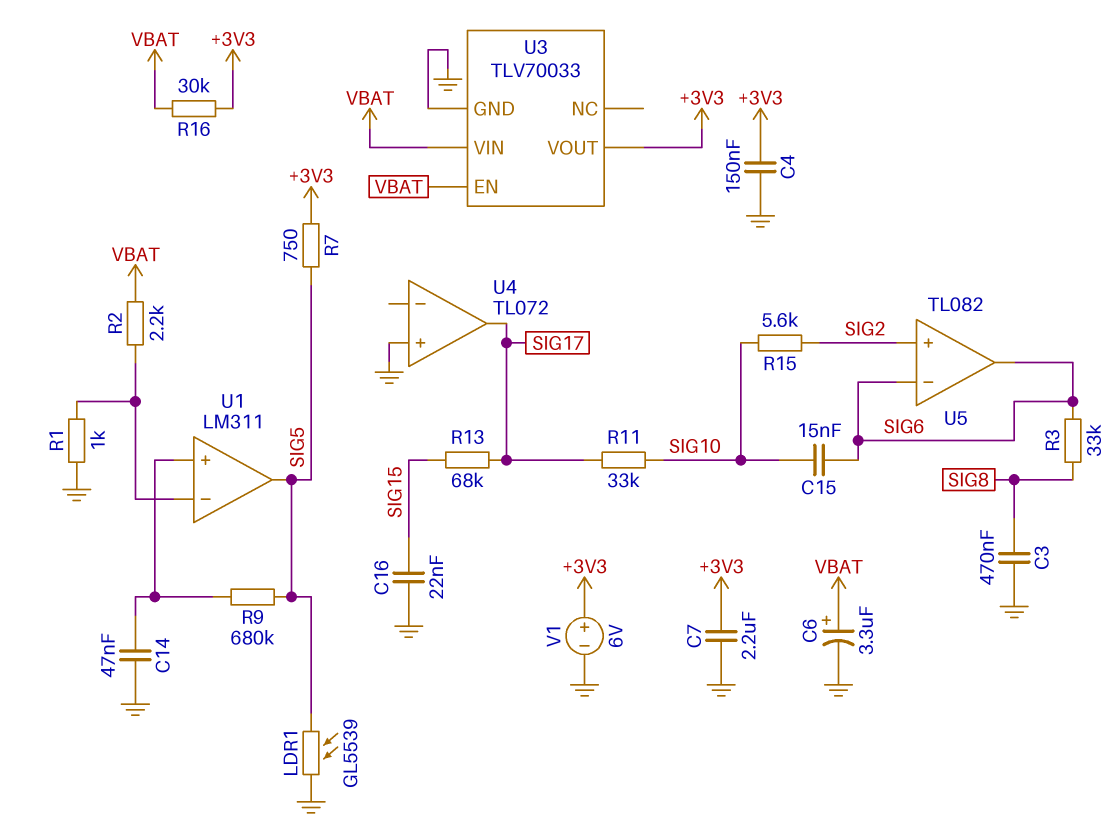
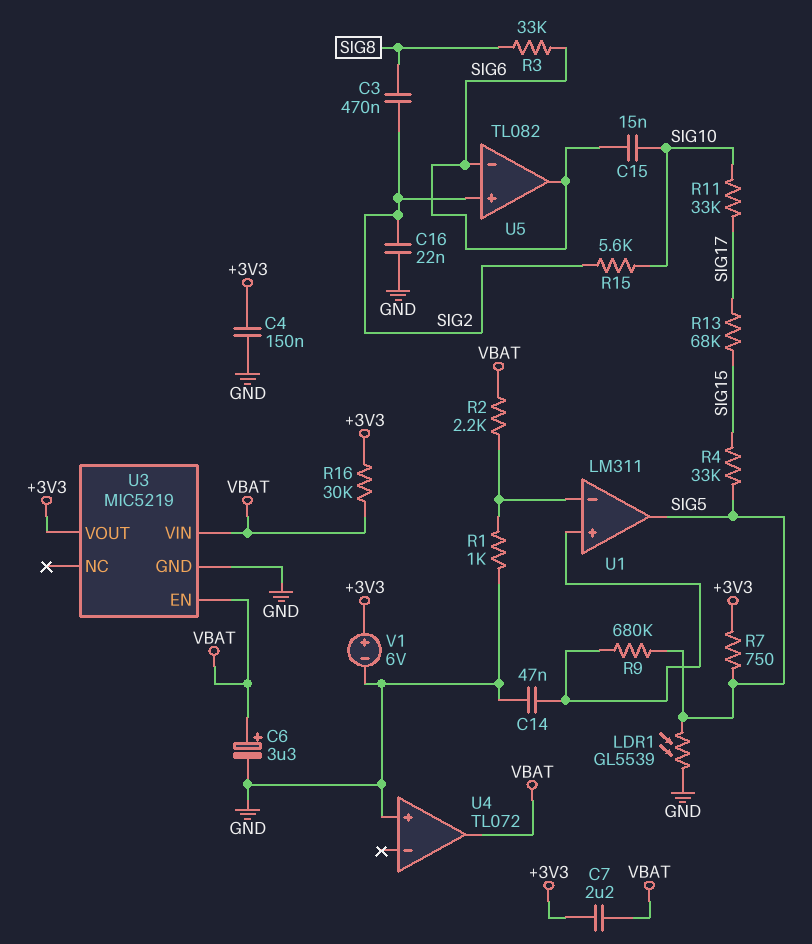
C3: 470nF (GND, SIG8) -> 470nF (SIG2, SIG8)
C7: 2.2uF (+3V3, GND) -> 2.2uF (+3V3, VBAT)
C16: 22nF (GND, SIG15) -> 22nF (GND, SIG2)
R4: none -> 33k (SIG5, SIG15)
U3: TLV70033 -> MIC5219
U4 pin out: SIG17 -> VBAT

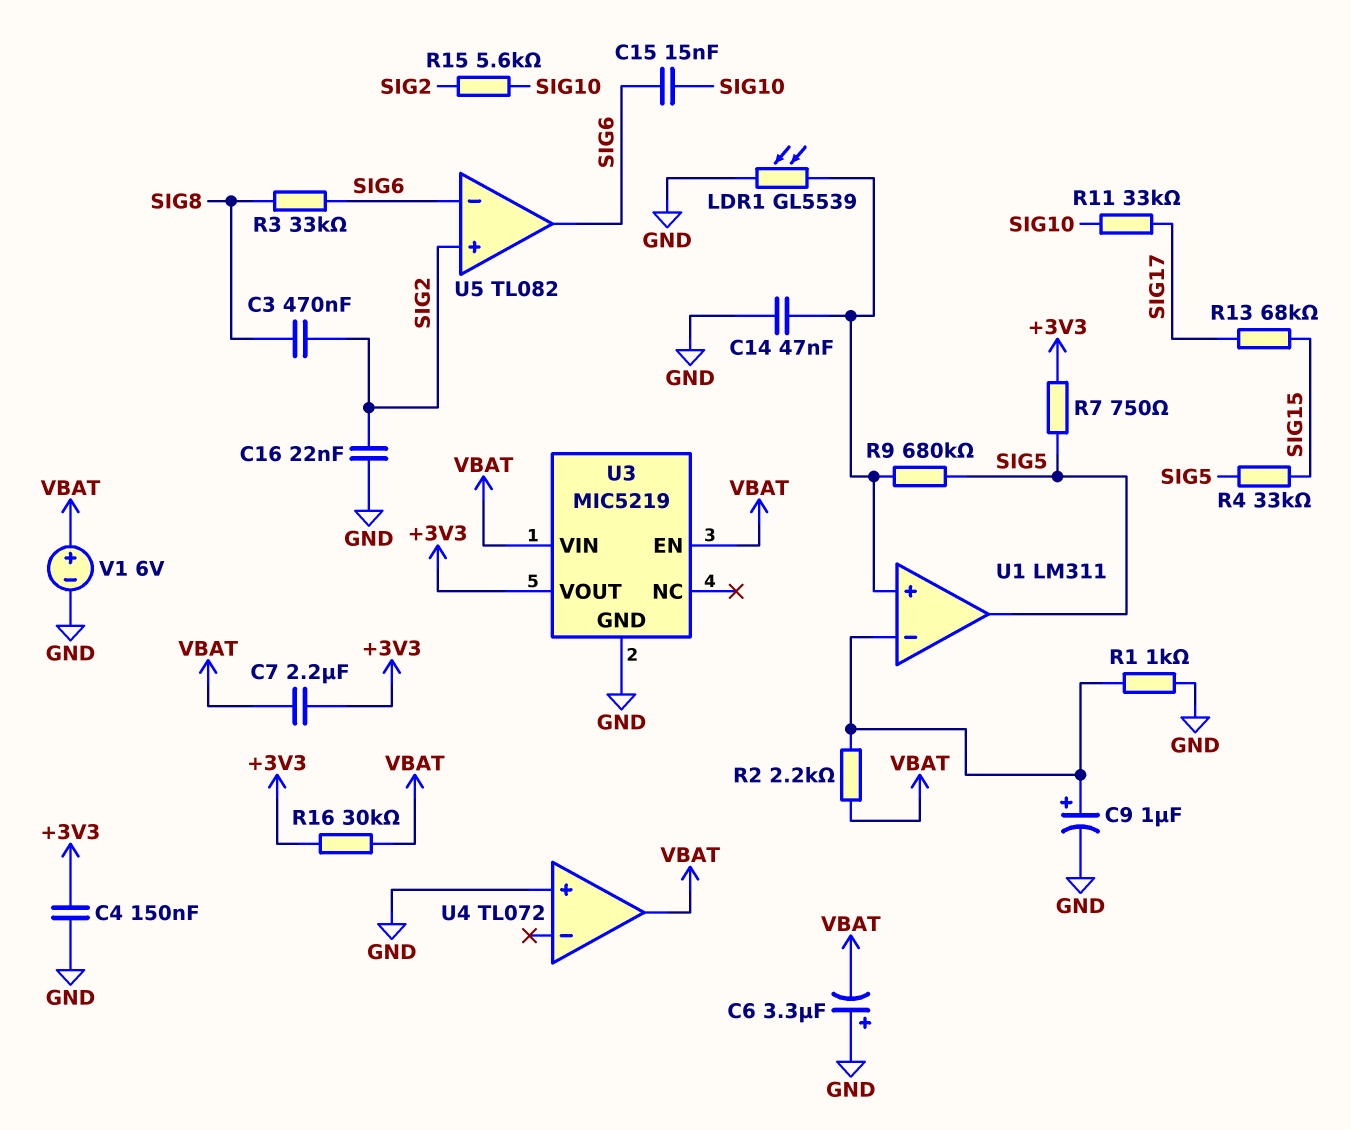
C6: 3.3uF (plus VBAT, minus GND) -> 3.3uF (plus GND, minus VBAT)
C9: none -> 1uF (plus U1/in-, minus GND)
LDR1: GL5539 (GND, SIG5) -> GL5539 (GND, U1/in+)
V1: 6V (plus +3V3, minus GND) -> 6V (plus VBAT, minus GND)

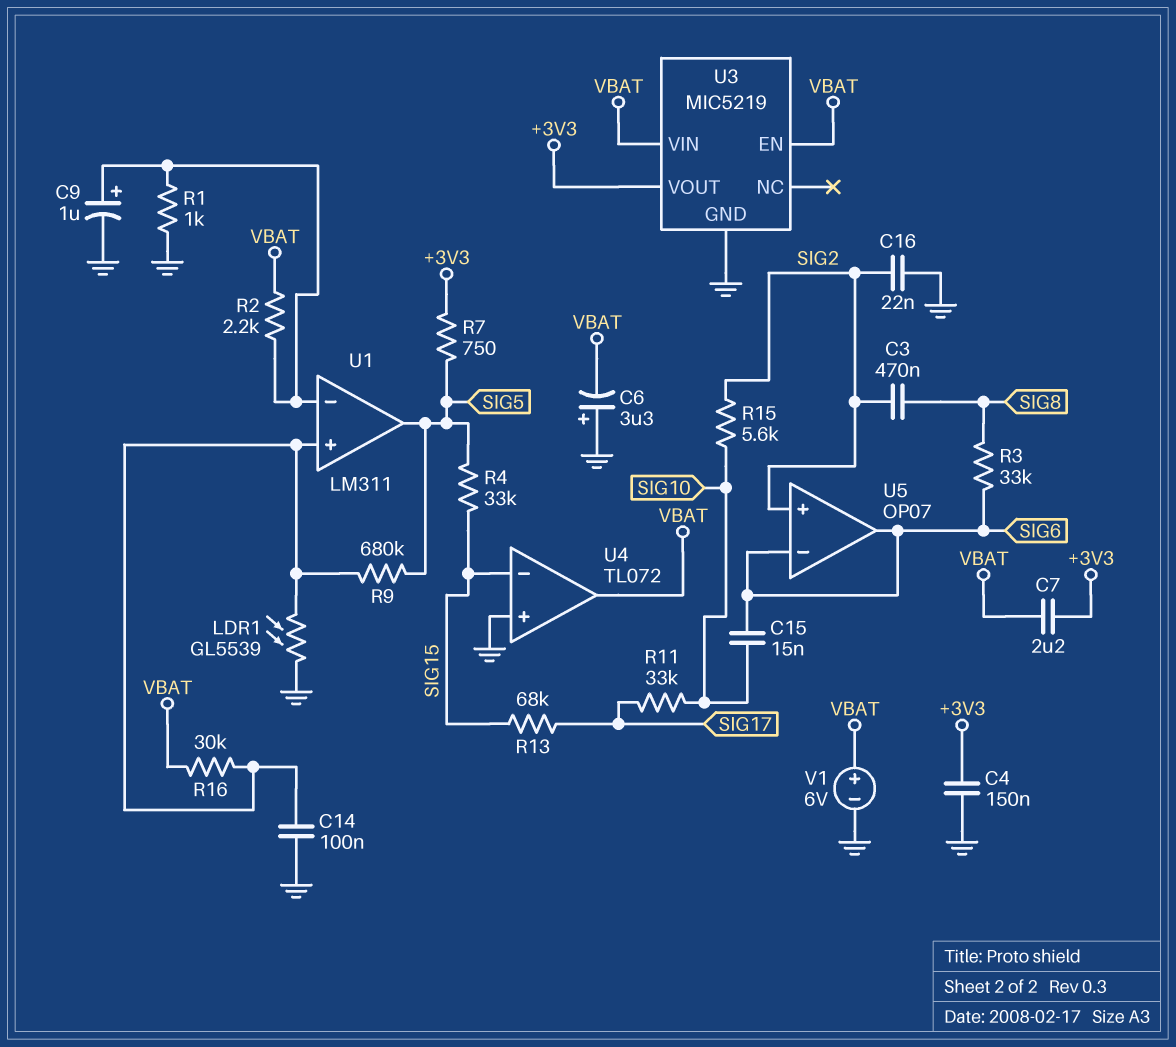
C14: 47nF (GND, U1/in+) -> 100nF (GND, U1/in+)
R16: 30k (+3V3, VBAT) -> 30k (U1/in+, VBAT)
U4 pin in-: none -> SIG15
U5: TL082 -> OP07

